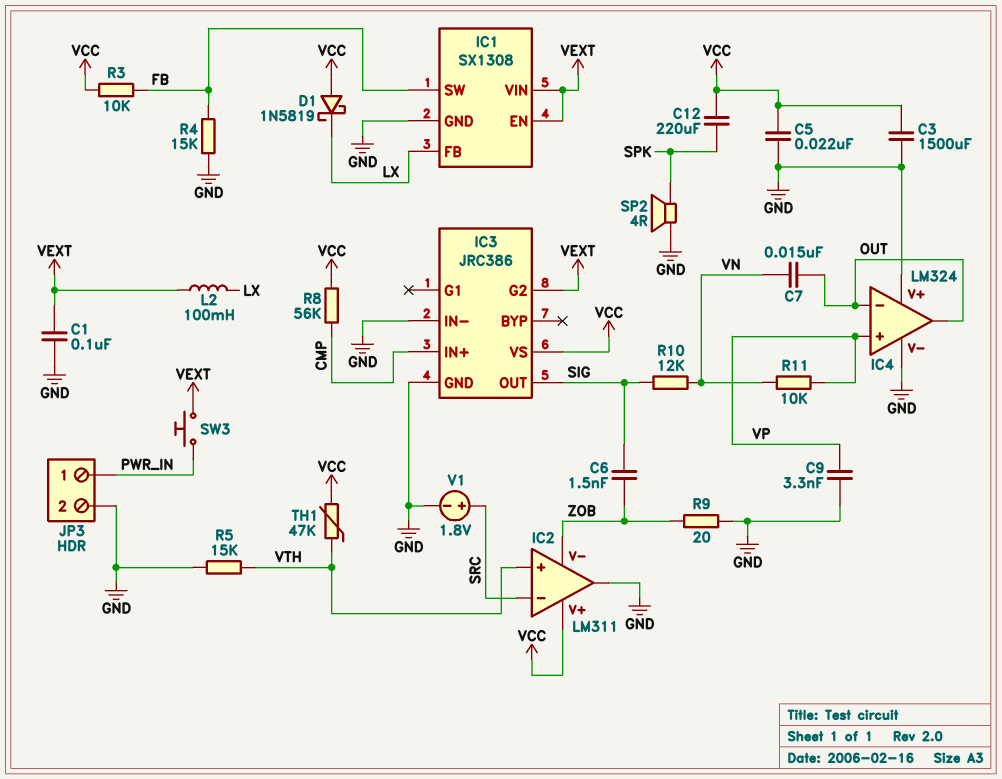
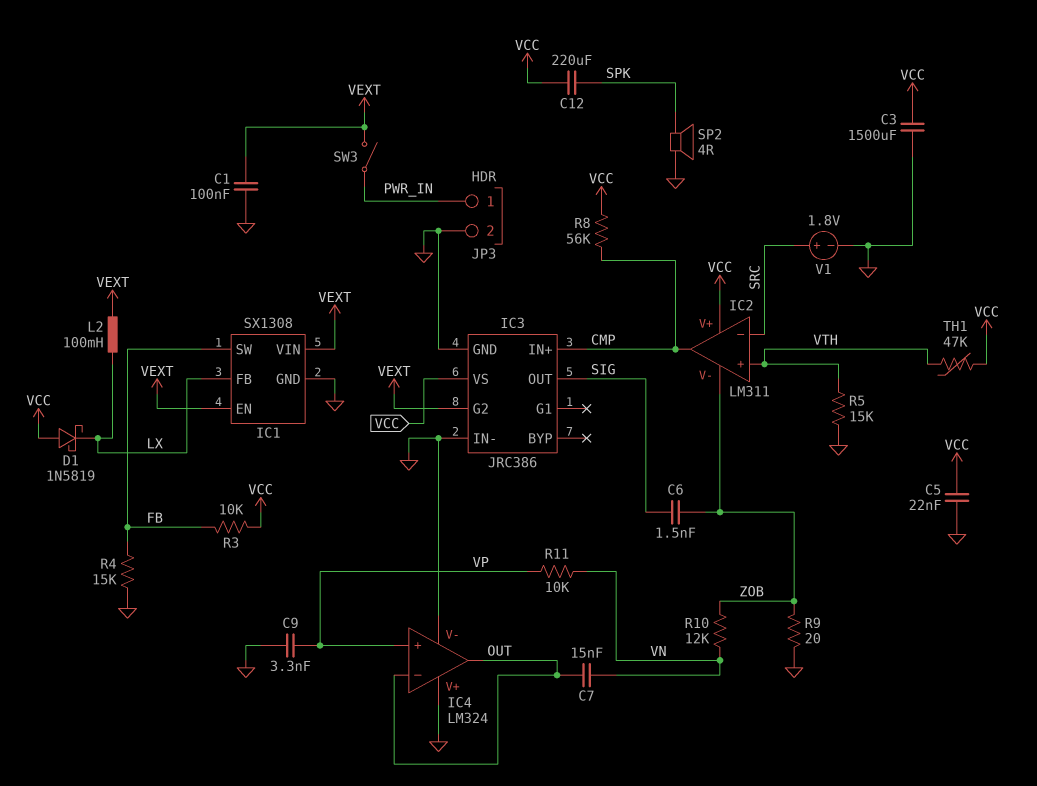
IC2 pin out: GND -> CMP
R10: 12k (SIG, VN) -> 12k (VN, ZOB)
SW3: button (PWR_IN, VEXT) -> switch (PWR_IN, VEXT)

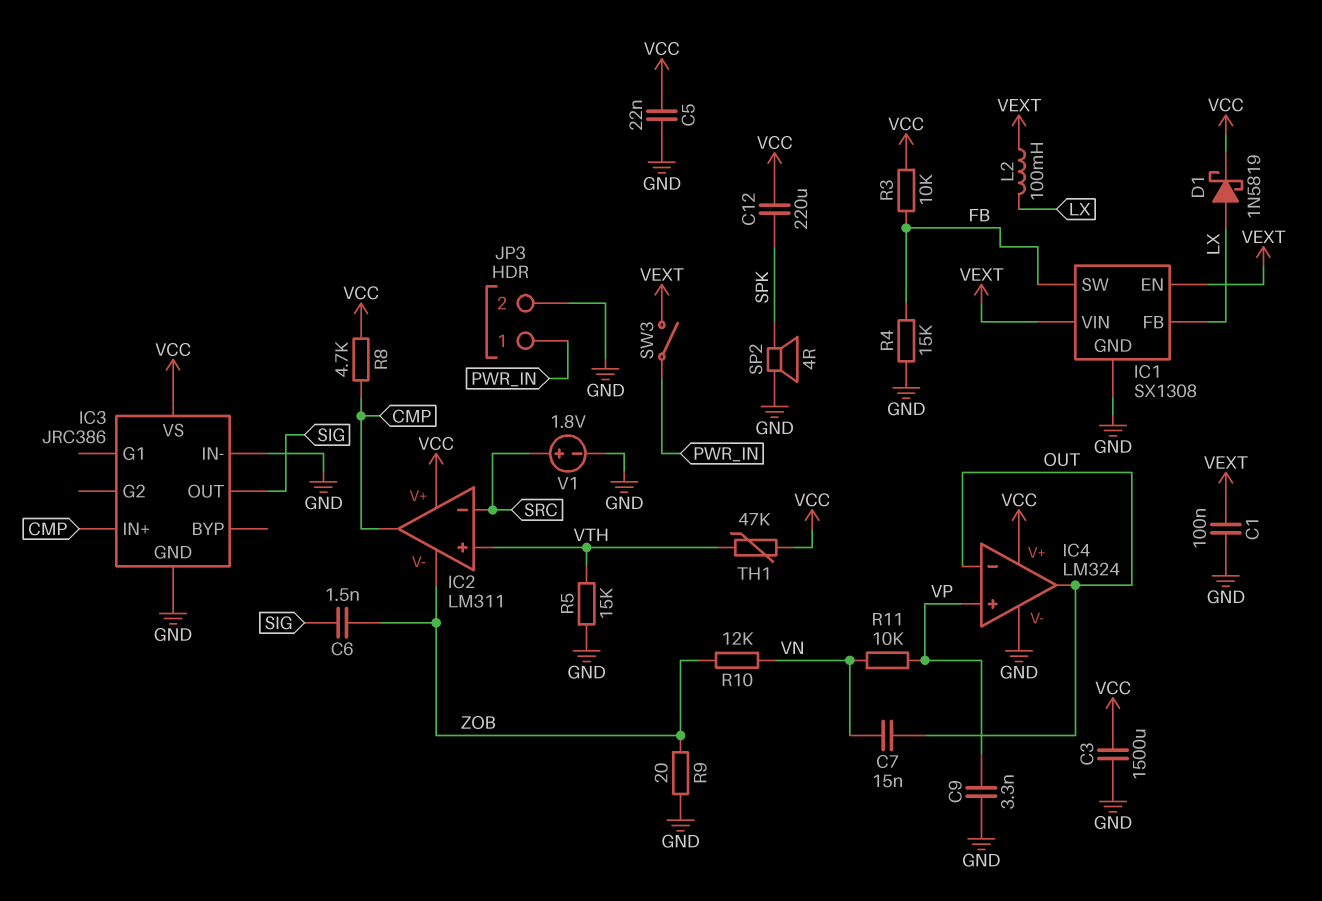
D1: schottky 1N5819 (A VCC, K LX) -> schottky 1N5819 (A LX, K VCC)
IC3 pin G2: VEXT -> none
IC4 pin V+: GND -> VCC
R8: 56k (CMP, VCC) -> 4.7k (CMP, VCC)

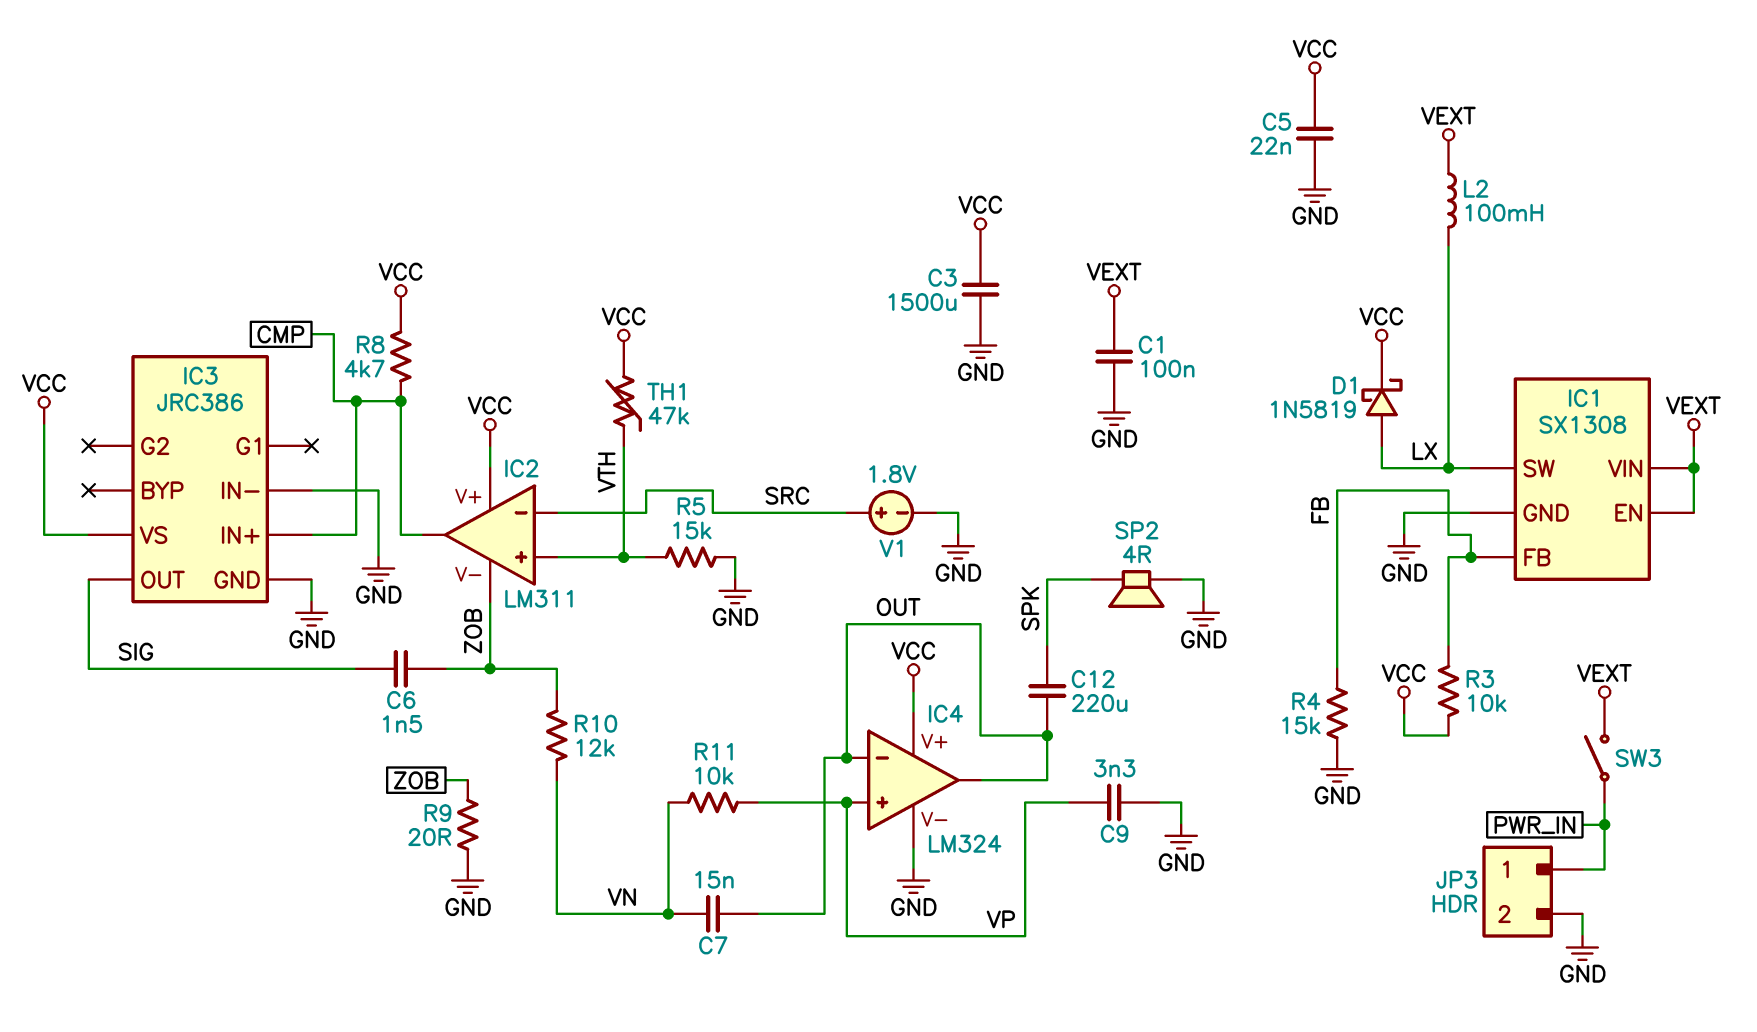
C12: 220uF (SPK, VCC) -> 220uF (OUT, SPK)
IC1 pin FB: LX -> FB
IC1 pin SW: FB -> LX

